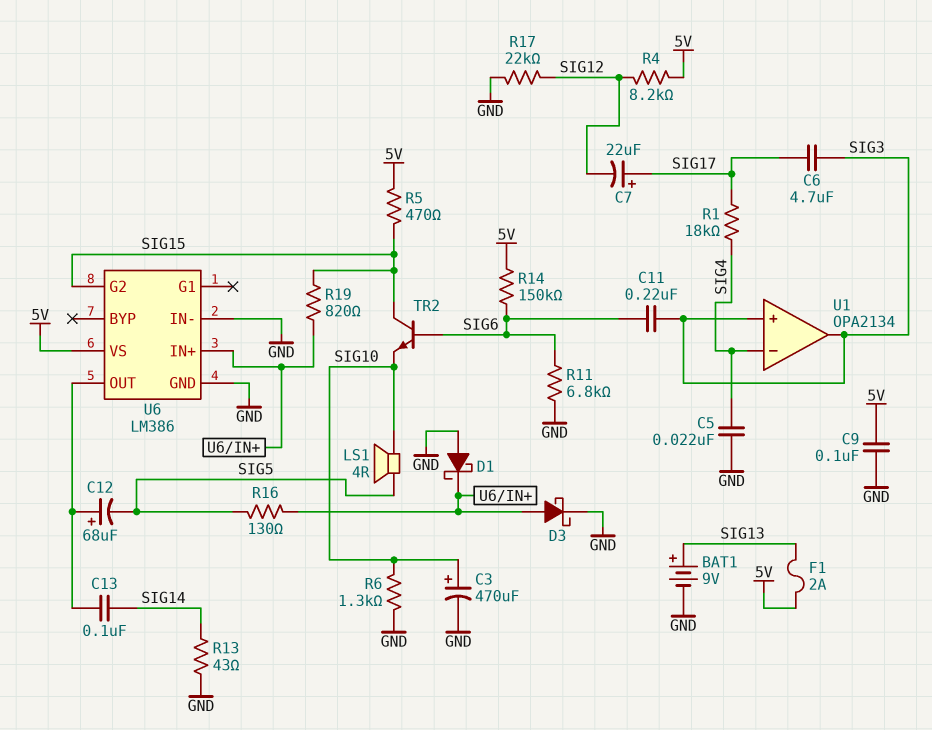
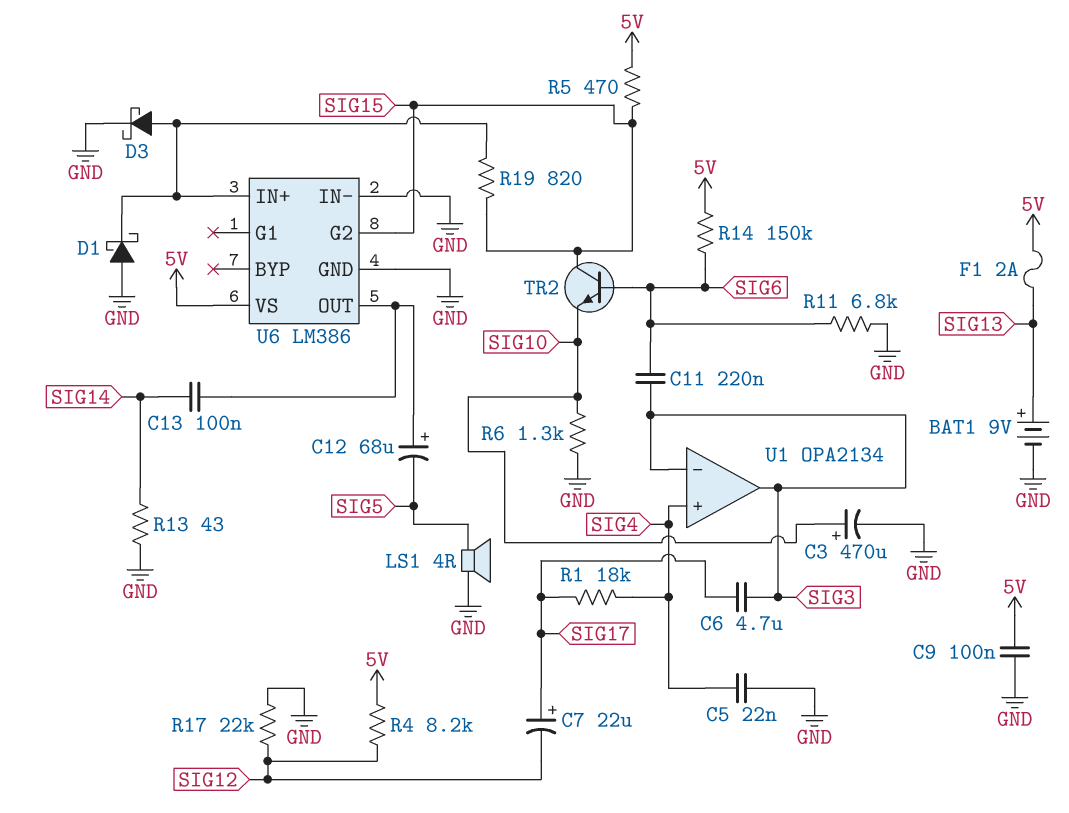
LS1: speaker 4R (SIG5, SIG10) -> speaker 4R (GND, SIG5)
R16: 130 (SIG5, U6/IN+) -> none
U1 pin in+: SIG3 -> SIG4
U1 pin in-: SIG4 -> SIG3

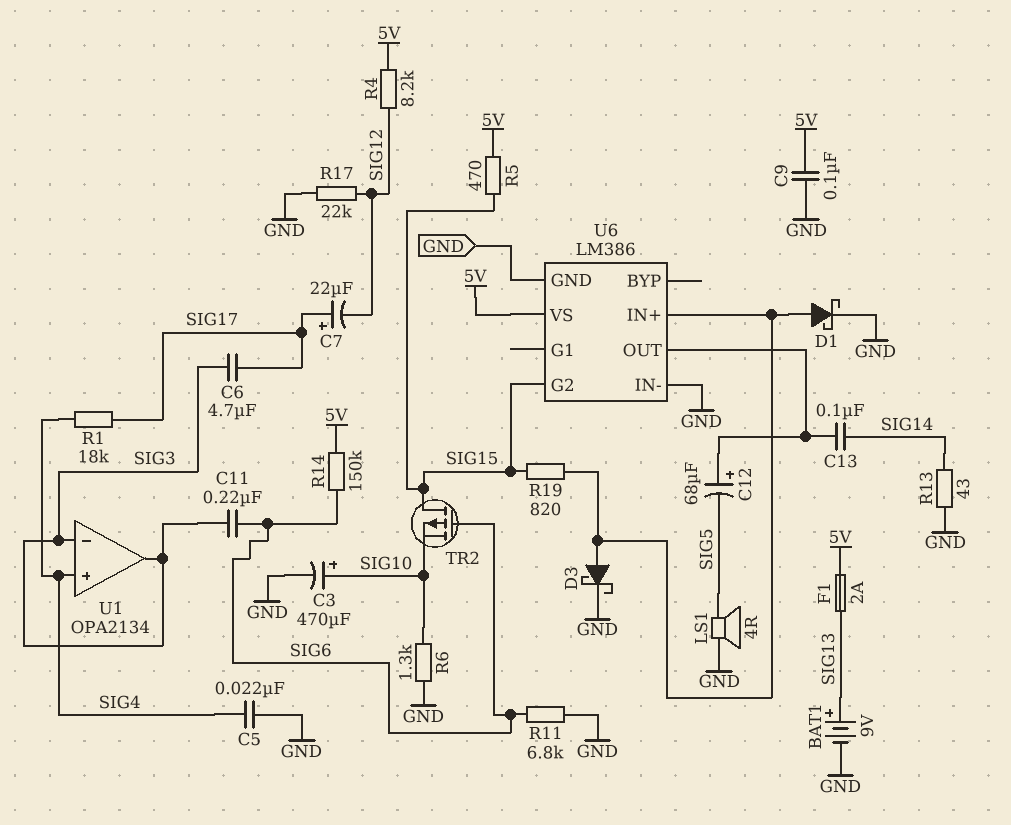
D1: schottky (A GND, K U6/IN+) -> schottky (A U6/IN+, K GND)
TR2: NPN (B SIG6, C SIG15, E SIG10) -> PMOS (G SIG6, D SIG15, S SIG10)

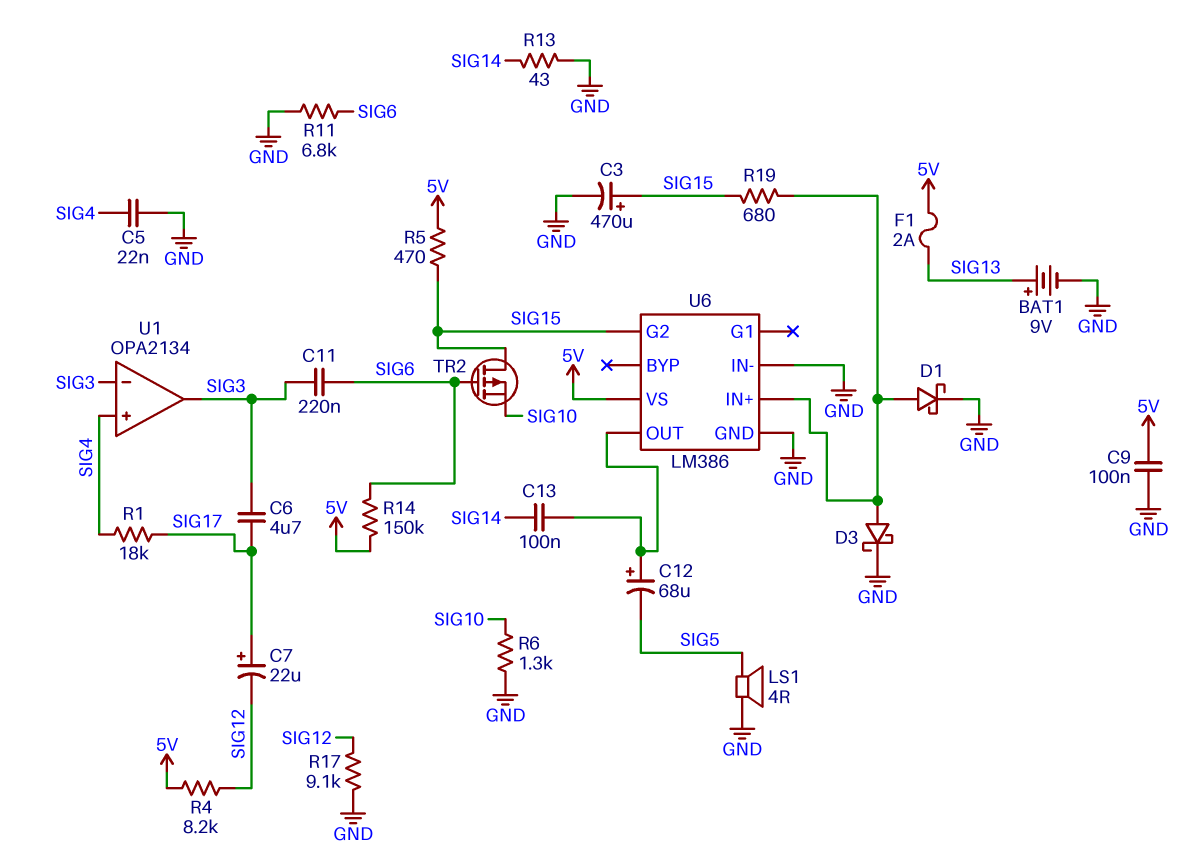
C3: 470uF (plus SIG10, minus GND) -> 470uF (plus SIG15, minus GND)
R17: 22k (GND, SIG12) -> 9.1k (GND, SIG12)
R19: 820 (SIG15, U6/IN+) -> 680 (SIG15, U6/IN+)

